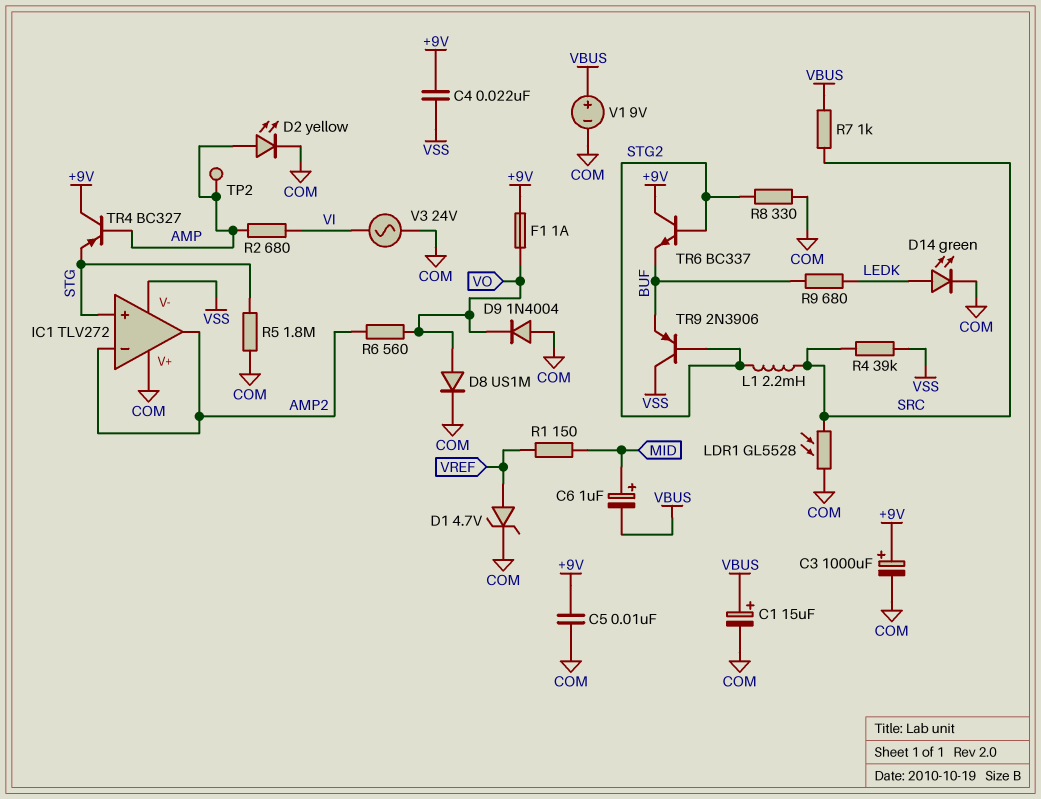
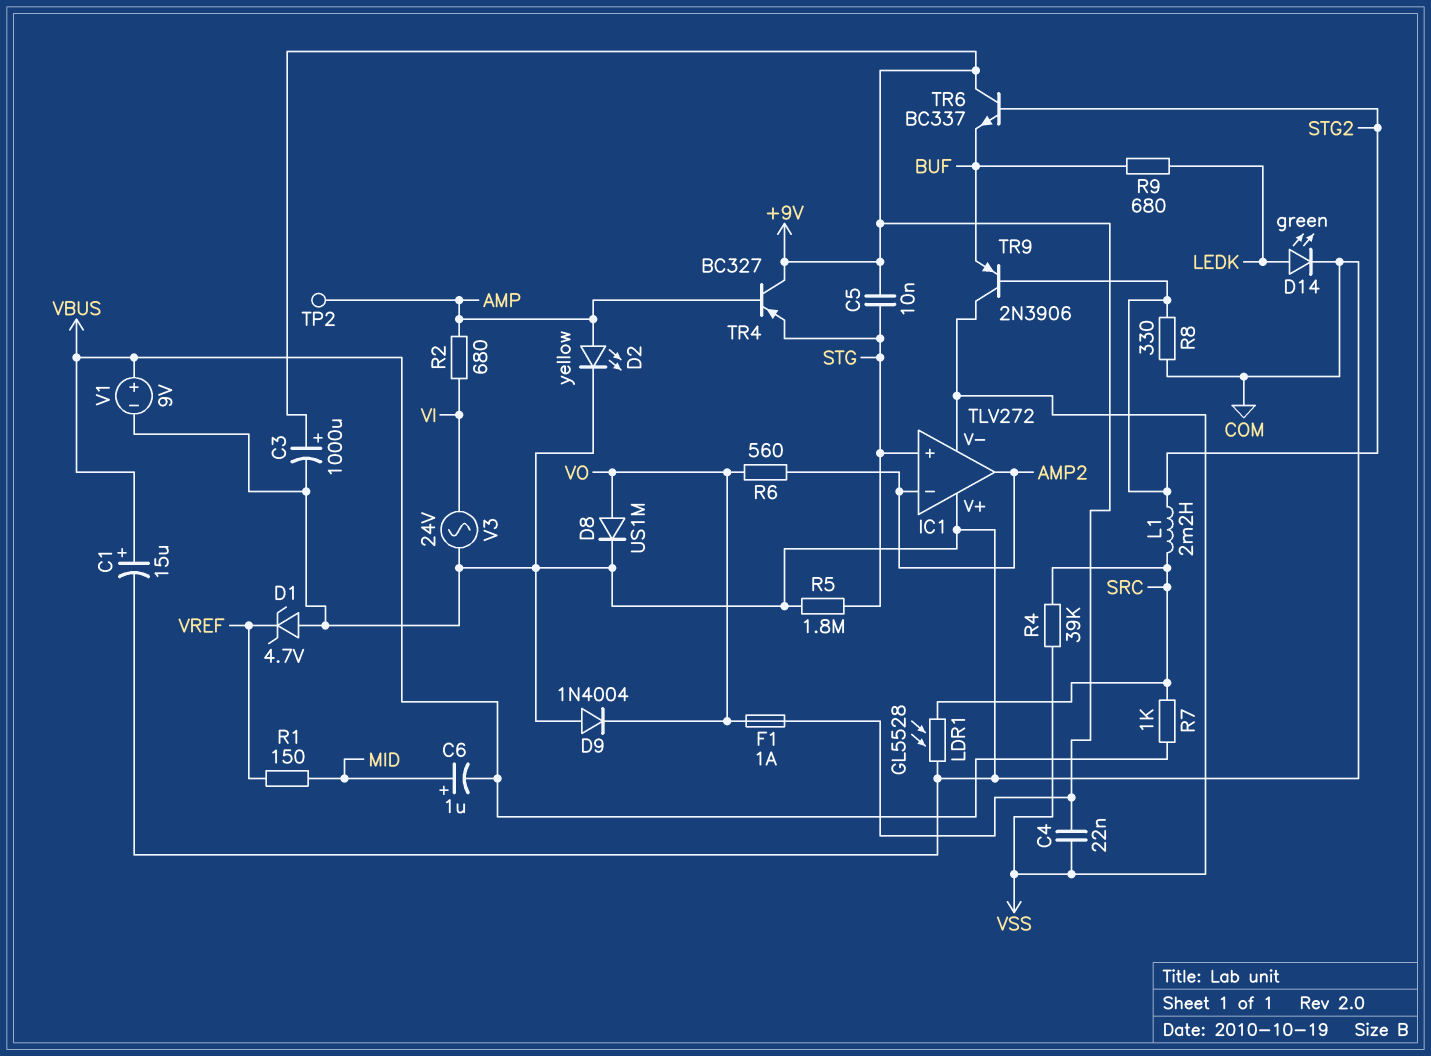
C5: 10nF (+9V, COM) -> 10nF (+9V, STG)
D1: zener 4.7V (A VREF, K COM) -> zener 4.7V (A COM, K VREF)

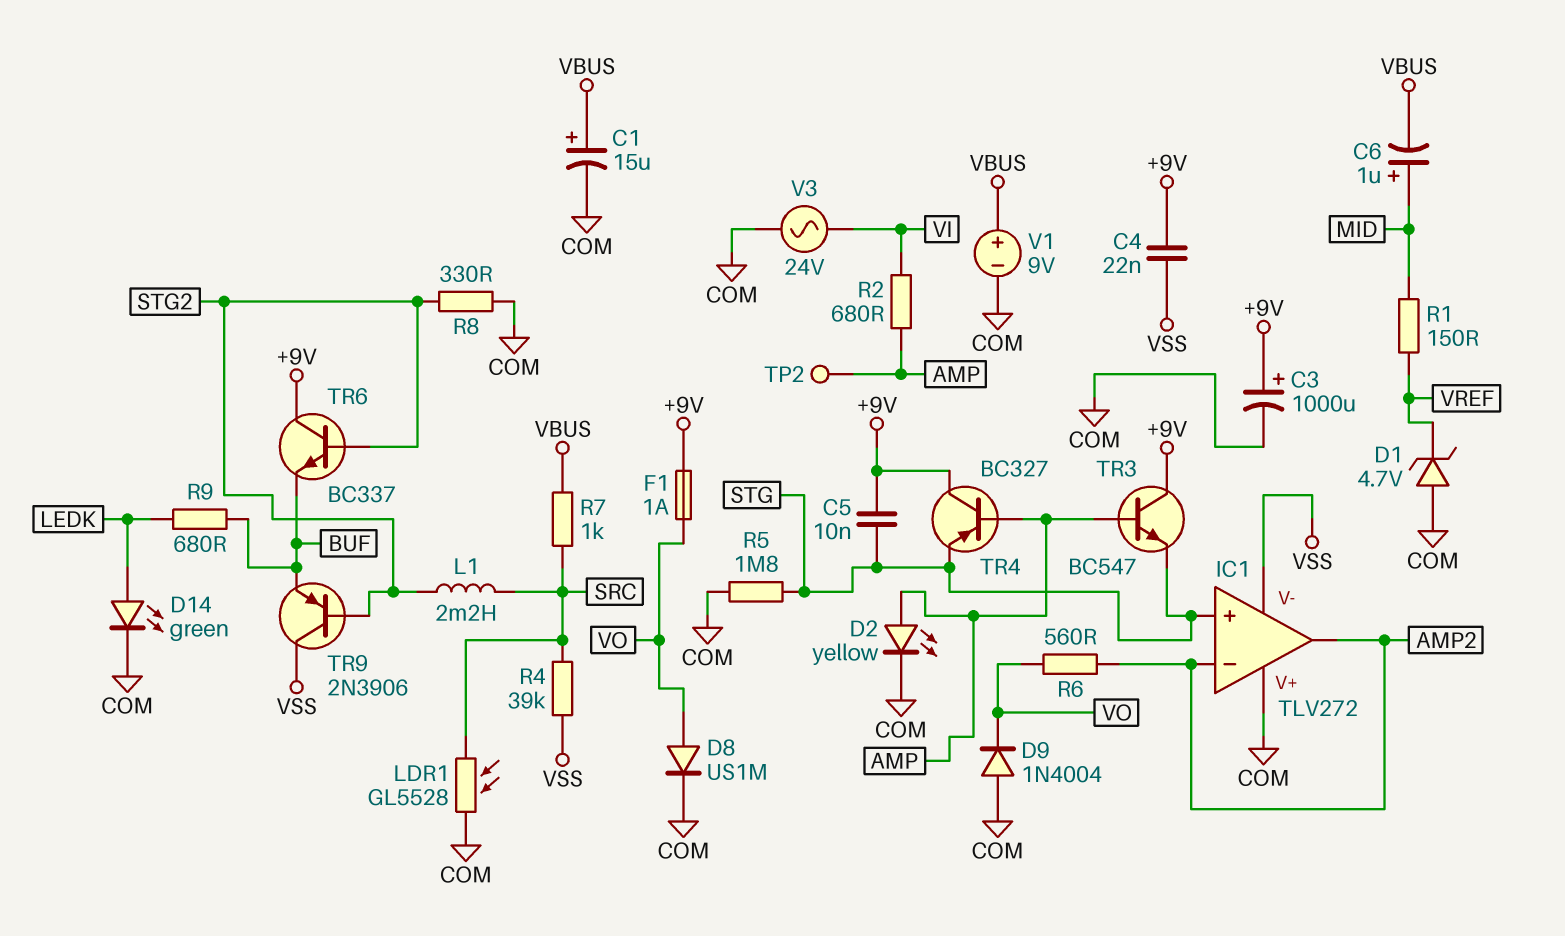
TR3: none -> NPN BC547 (B AMP, C +9V, E STG)

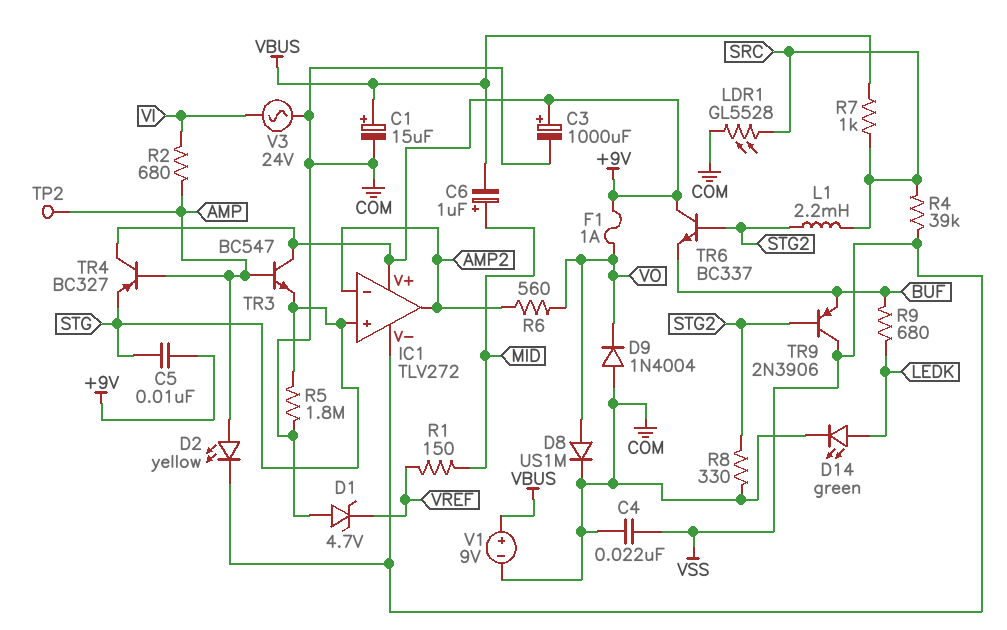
C4: 22nF (+9V, VSS) -> 22nF (COM, VSS)
D2: LED yellow (A AMP, K COM) -> LED yellow (A AMP, K VSS)
IC1 pin V+: COM -> +9V

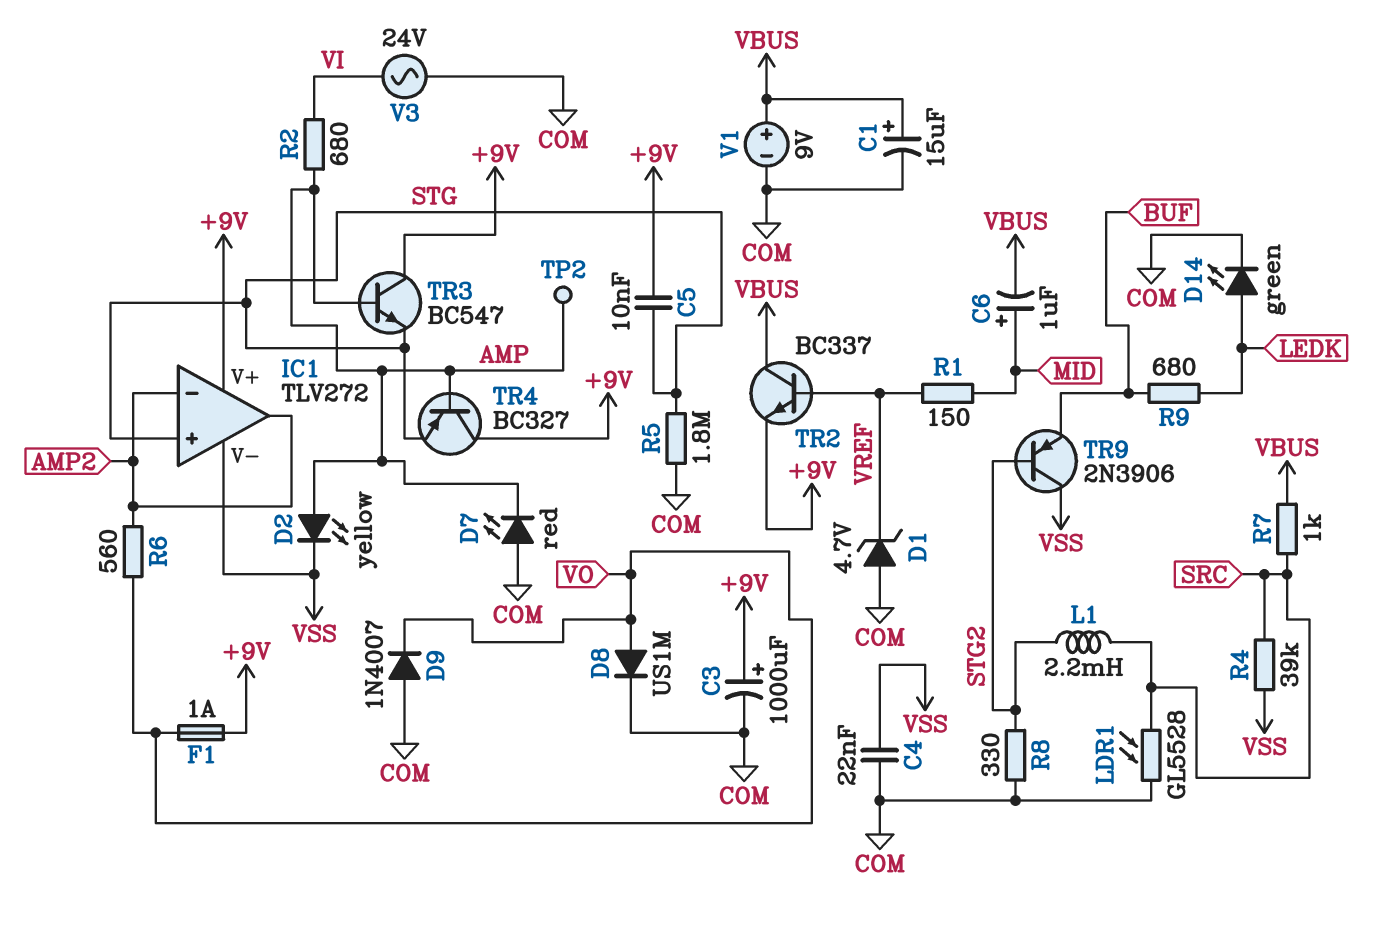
D7: none -> LED red (A COM, K AMP)
D9: diode 1N4004 (A COM, K VO) -> diode 1N4007 (A COM, K VO)
TR2: none -> NPN BC337 (B VREF, C VBUS, E +9V)
TR6: NPN BC337 (B STG2, C +9V, E BUF) -> none

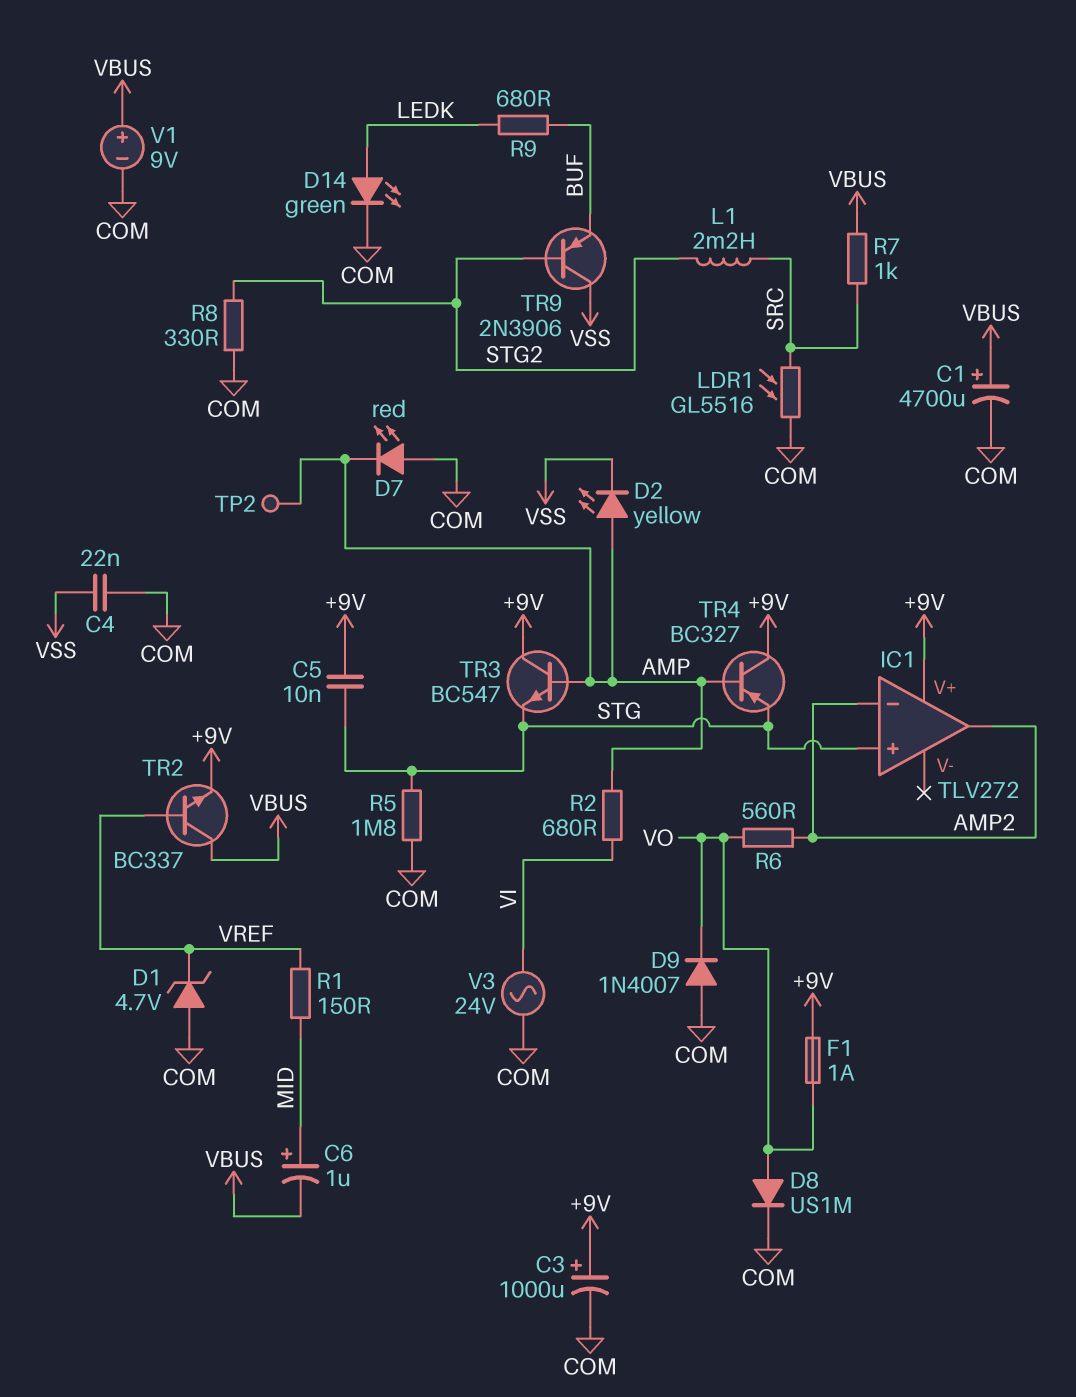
C1: 15uF (plus VBUS, minus COM) -> 4700uF (plus VBUS, minus COM)
IC1 pin V-: VSS -> none
LDR1: GL5528 (COM, SRC) -> GL5516 (COM, SRC)
R4: 39k (SRC, VSS) -> none

